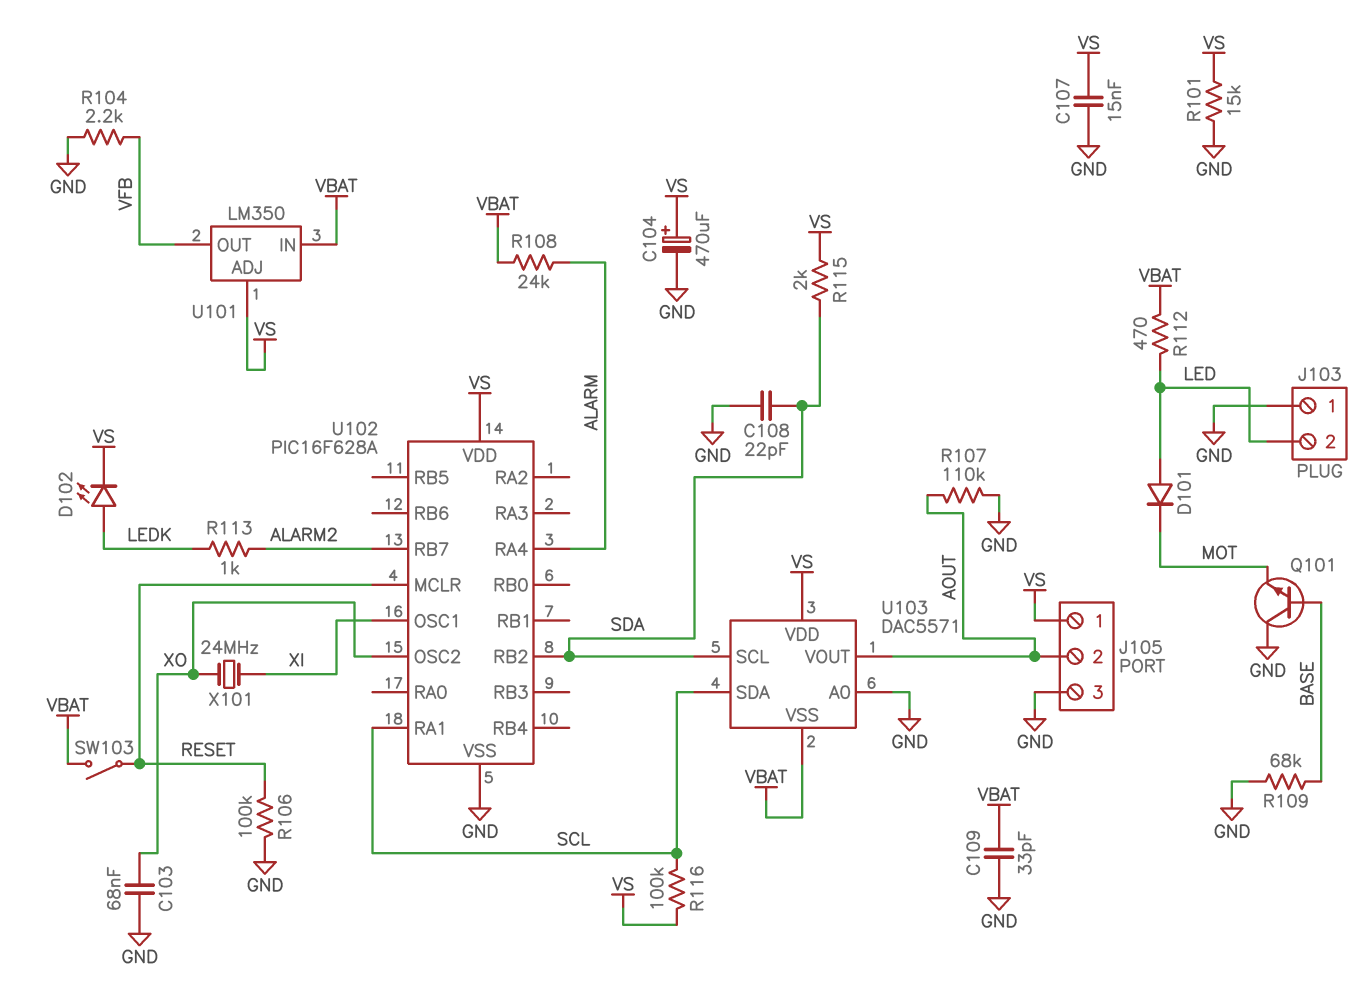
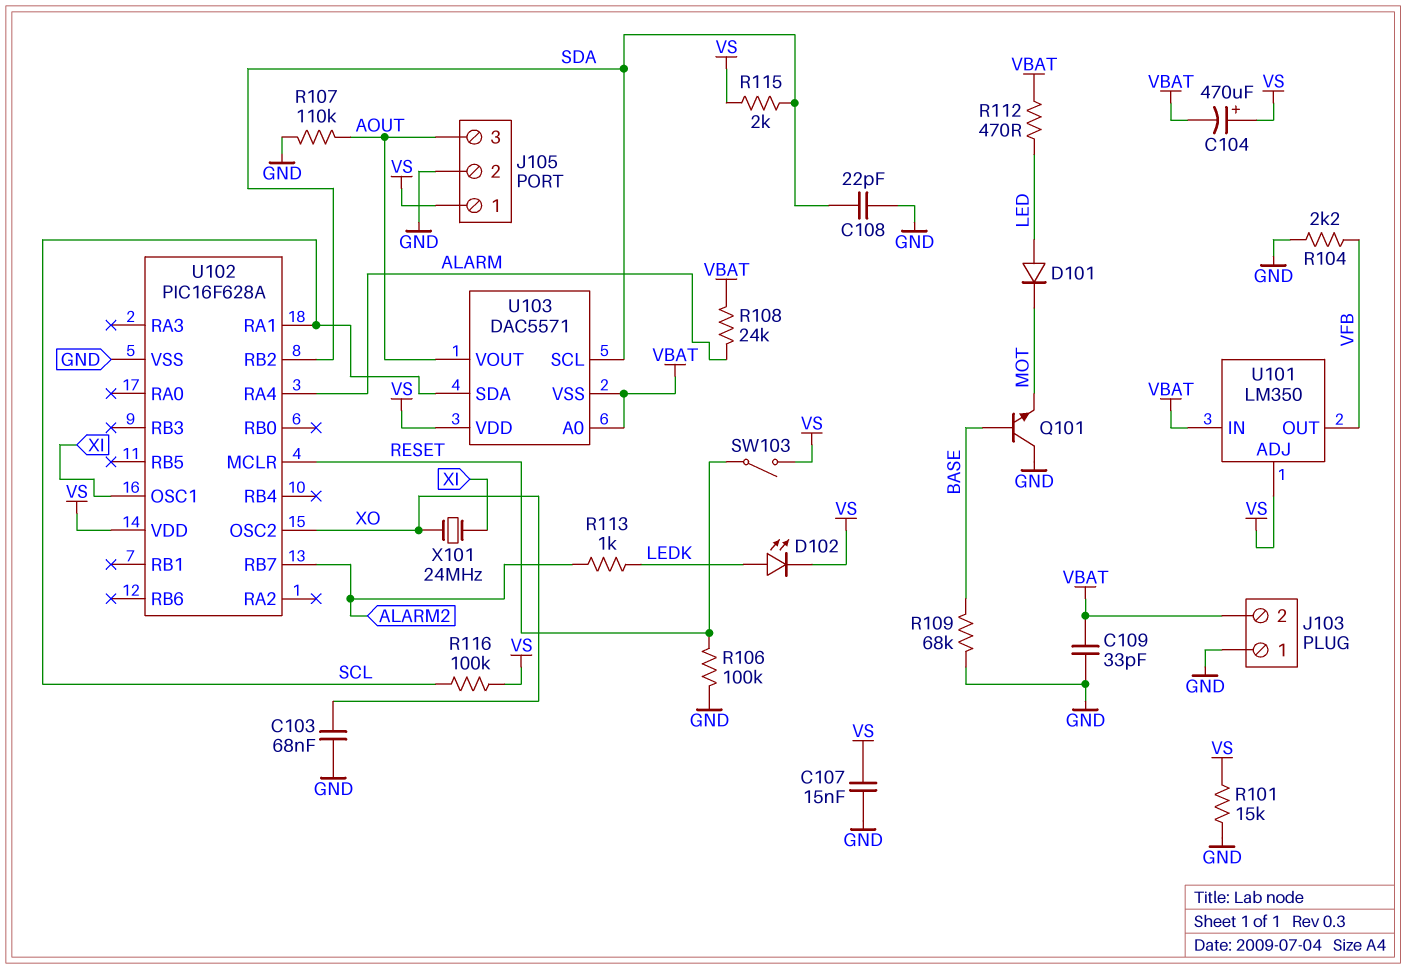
C104: 470uF (plus VS, minus GND) -> 470uF (plus VS, minus VBAT)
J103 pin 2: LED -> VBAT
J105 pin 2: AOUT -> GND
J105 pin 3: GND -> AOUT
SW103: switch (RESET, VBAT) -> switch (RESET, VS)
U103 pin A0: GND -> VBAT

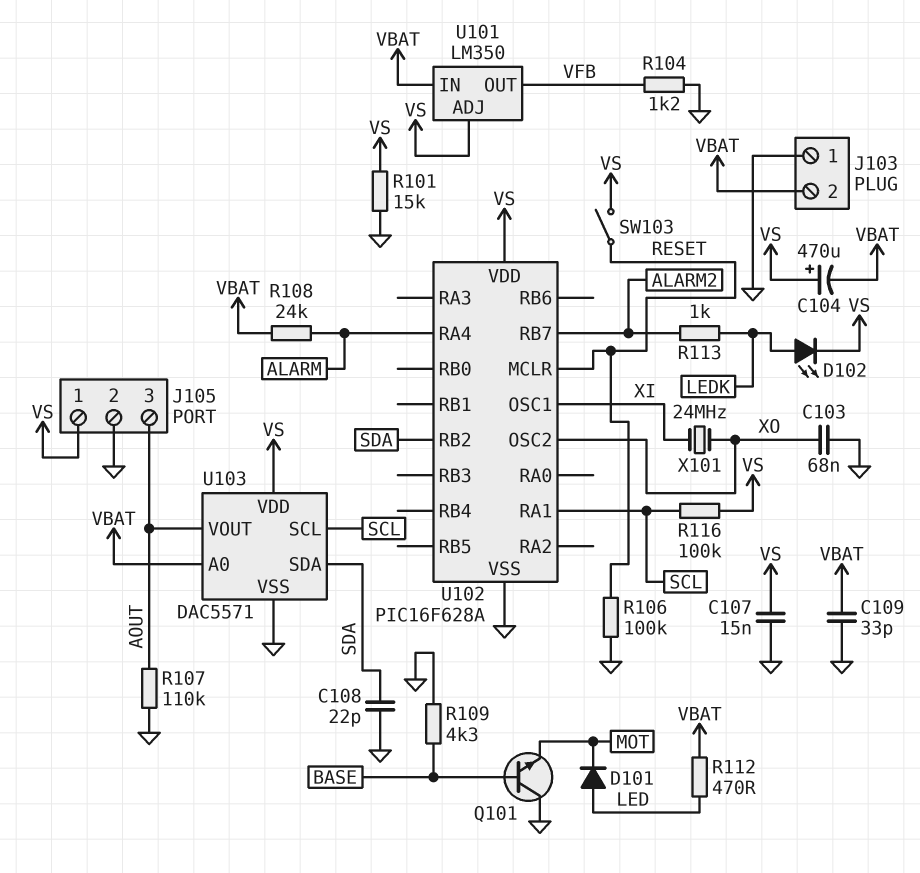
R104: 2.2k (GND, VFB) -> 1.2k (GND, VFB)
R109: 68k (BASE, GND) -> 4.3k (BASE, GND)
R115: 2k (SDA, VS) -> none
U103 pin SCL: SDA -> SCL
U103 pin SDA: SCL -> SDA
U103 pin VSS: VBAT -> GND

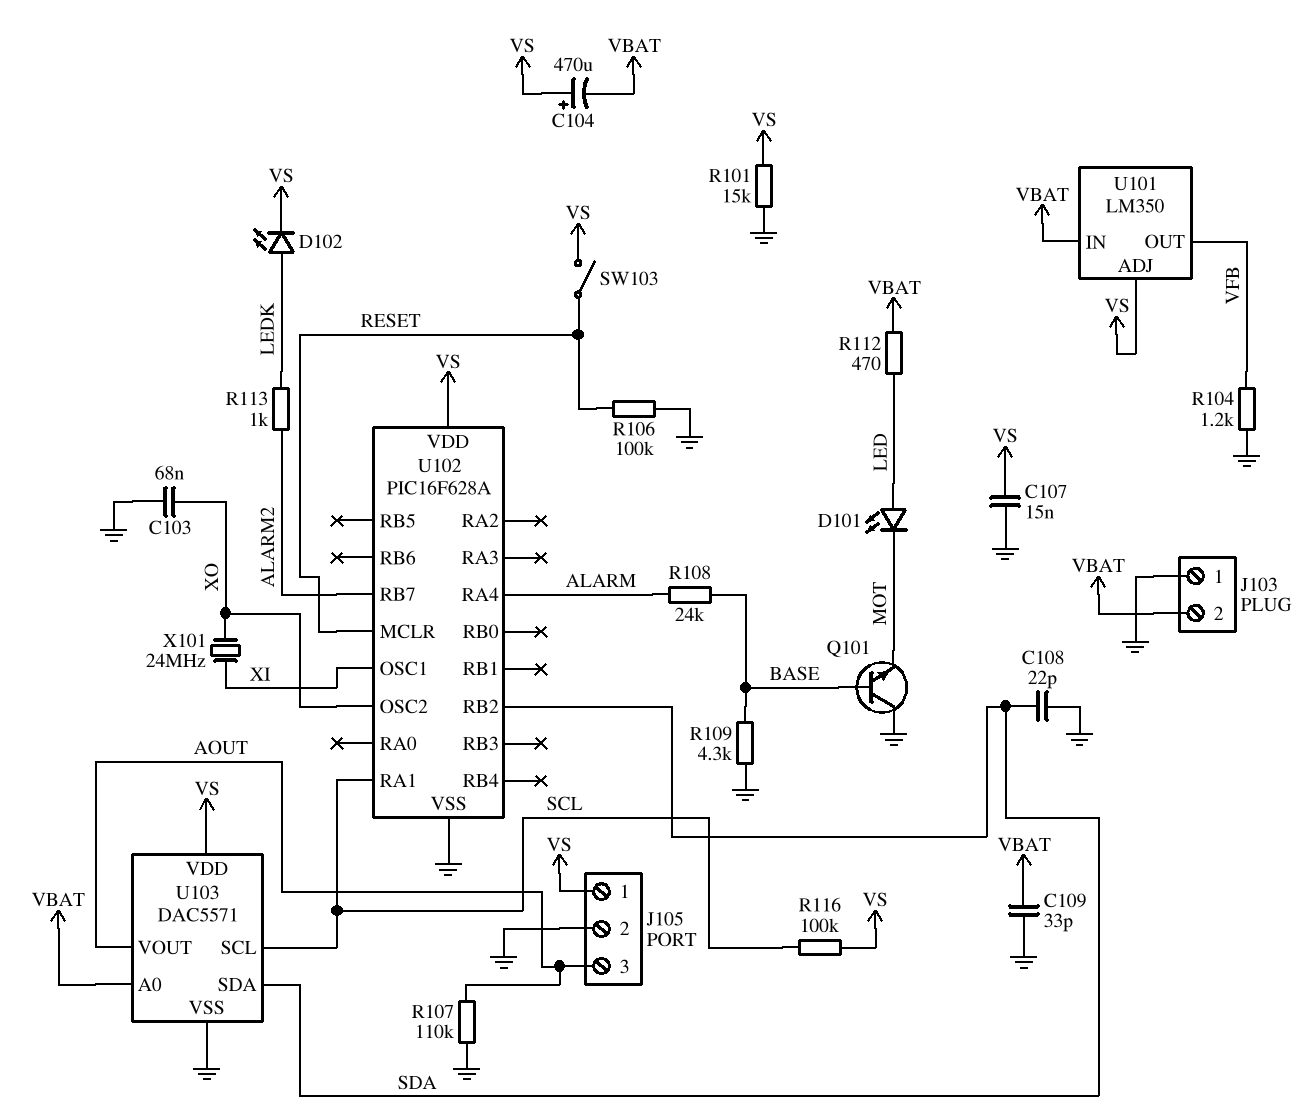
D101: diode (A LED, K MOT) -> LED (A LED, K MOT)
R108: 24k (ALARM, VBAT) -> 24k (ALARM, BASE)

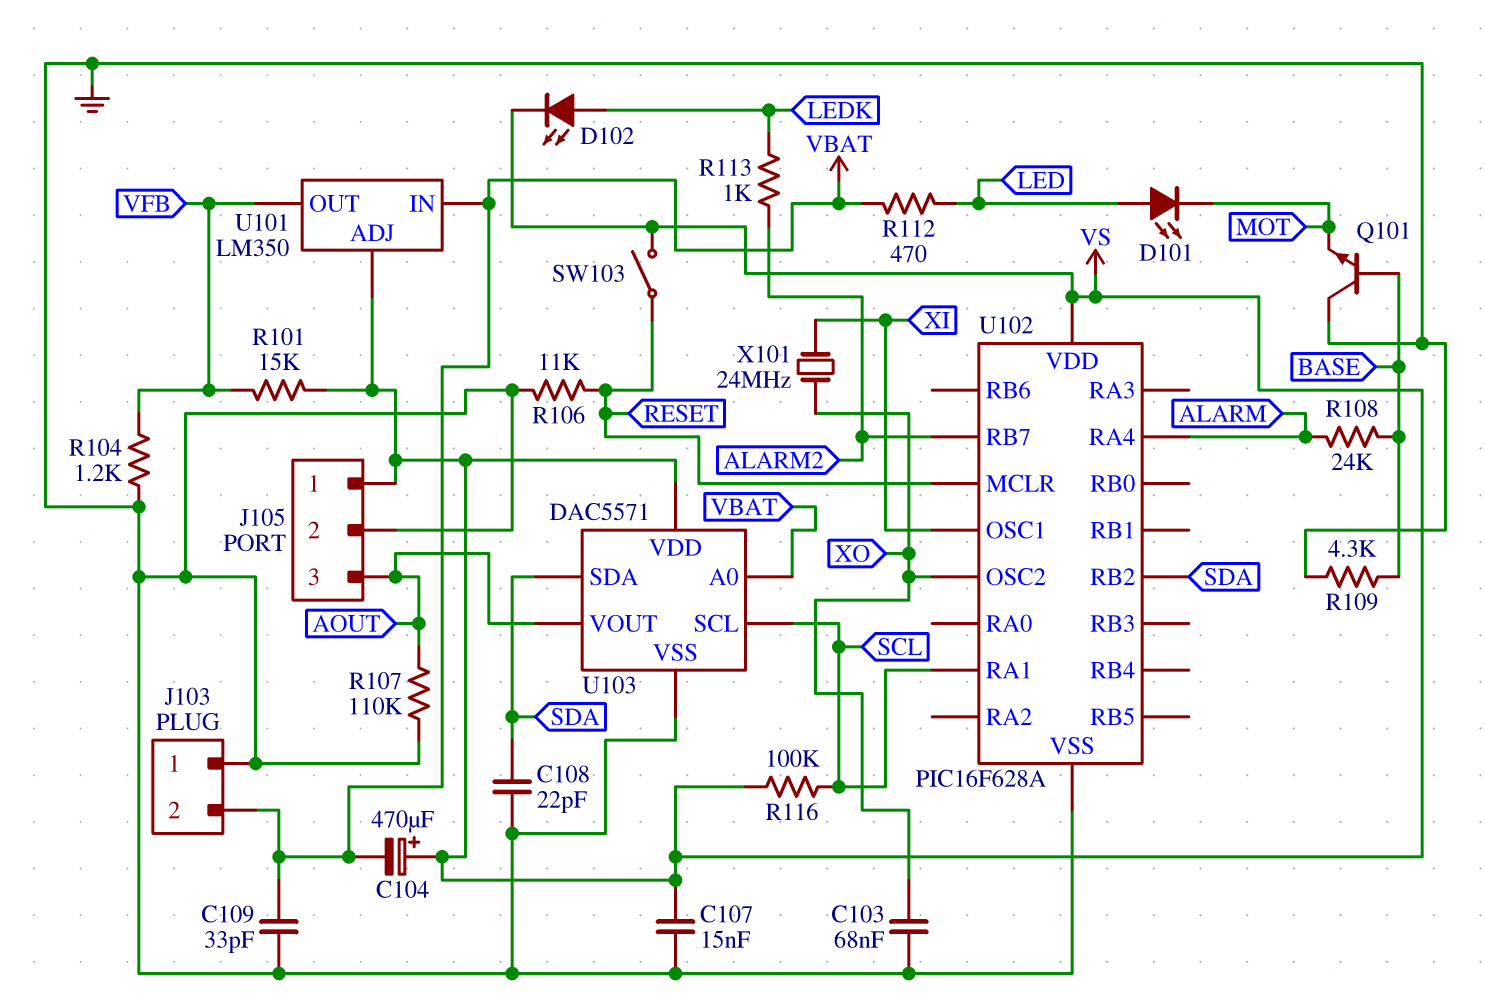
R101: 15k (GND, VS) -> 15k (VFB, VS)
R106: 100k (GND, RESET) -> 11k (GND, RESET)

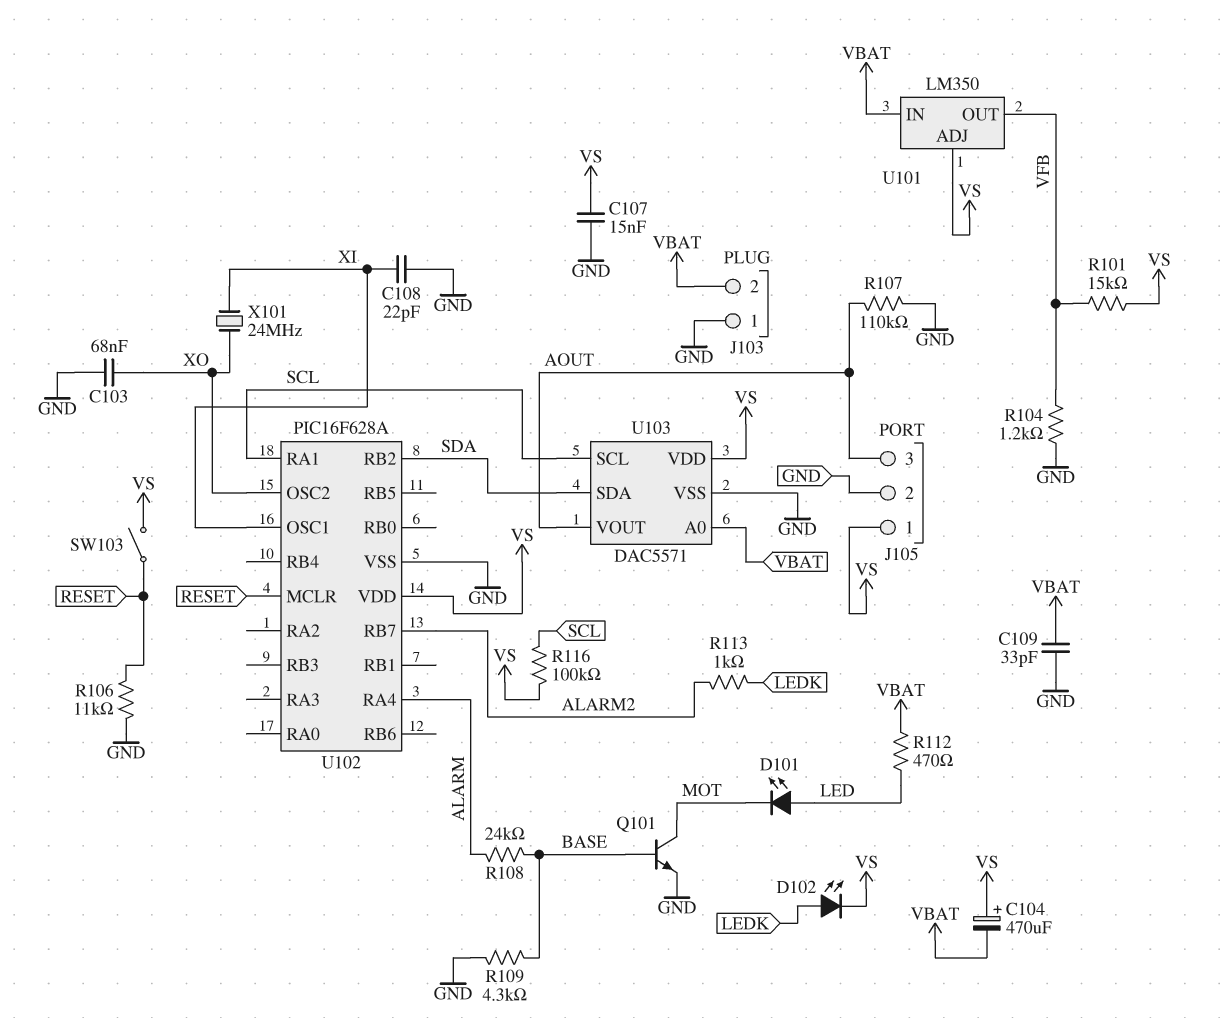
C108: 22pF (GND, SDA) -> 22pF (GND, XI)
Q101: NPN (B BASE, C GND, E MOT) -> NPN (B BASE, C MOT, E GND)

